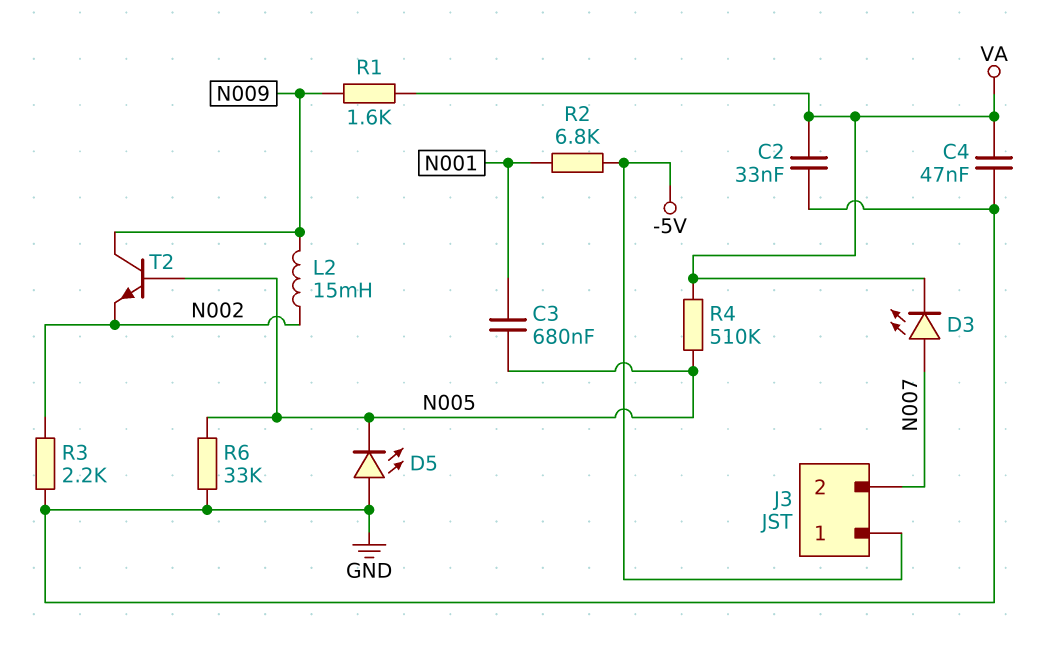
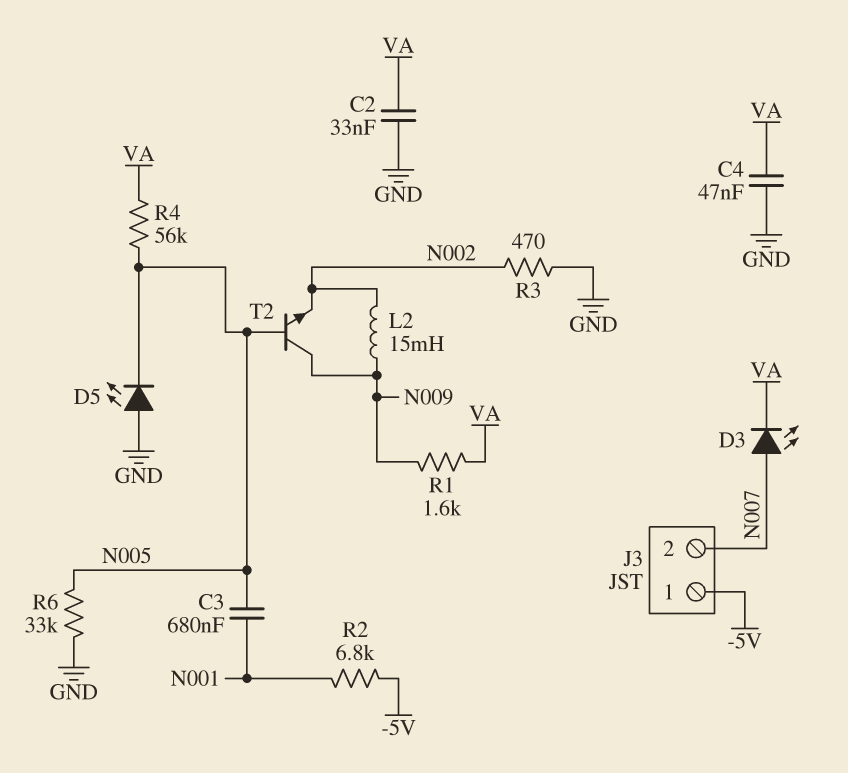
R3: 2.2k (GND, N002) -> 470 (GND, N002)
R4: 510k (N005, VA) -> 56k (N005, VA)

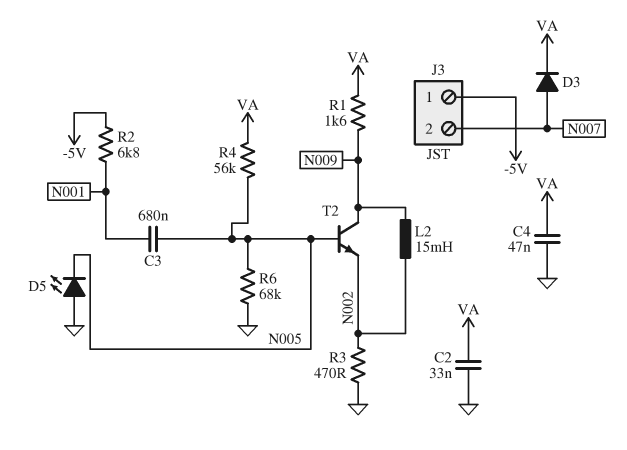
D3: LED (A N007, K VA) -> diode (A N007, K VA)
R6: 33k (GND, N005) -> 68k (GND, N005)

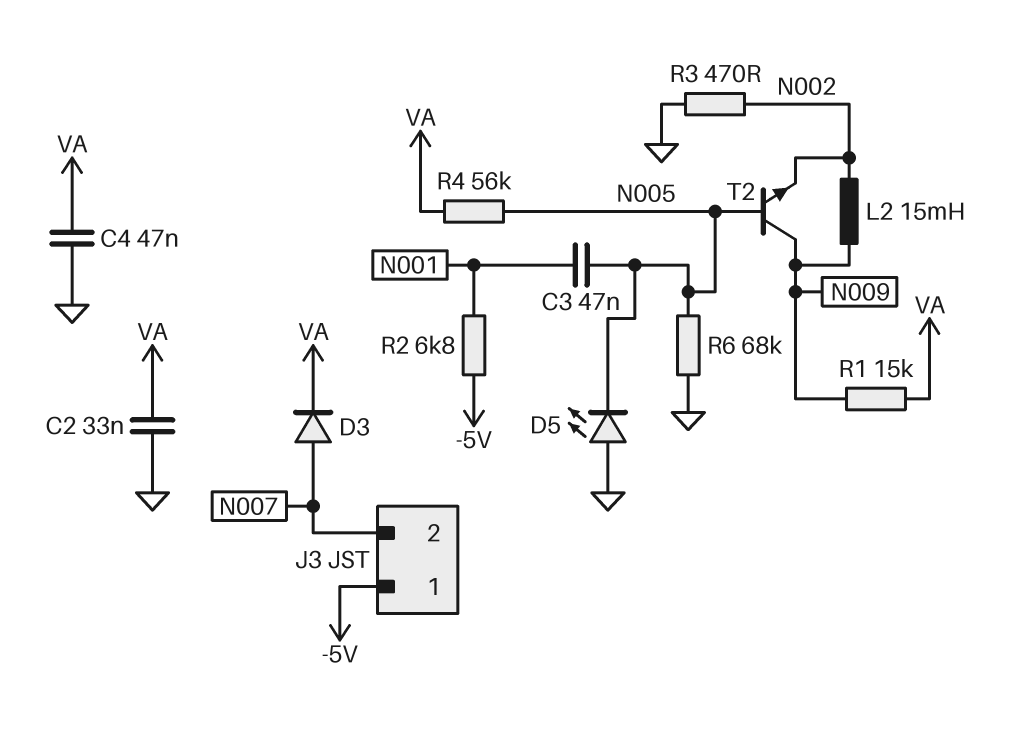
C3: 680nF (N001, N005) -> 47nF (N001, N005)
R1: 1.6k (N009, VA) -> 15k (N009, VA)

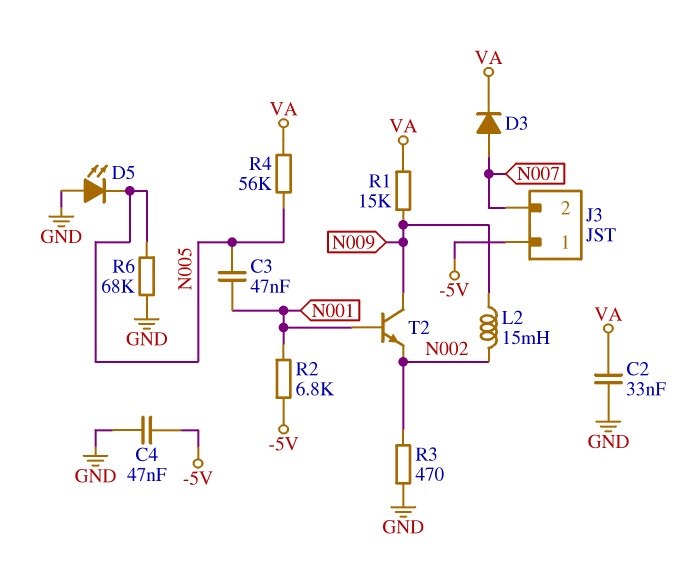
C4: 47nF (GND, VA) -> 47nF (-5V, GND)
T2: NPN (B N005, C N009, E N002) -> NPN (B N001, C N009, E N002)

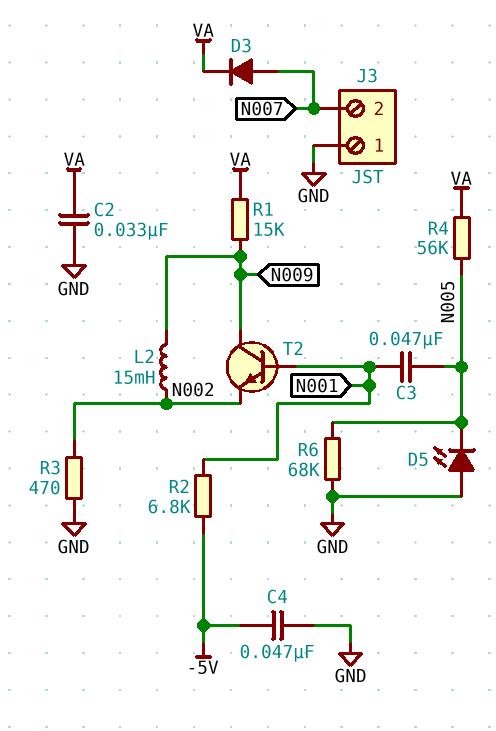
J3 pin 1: -5V -> GND

